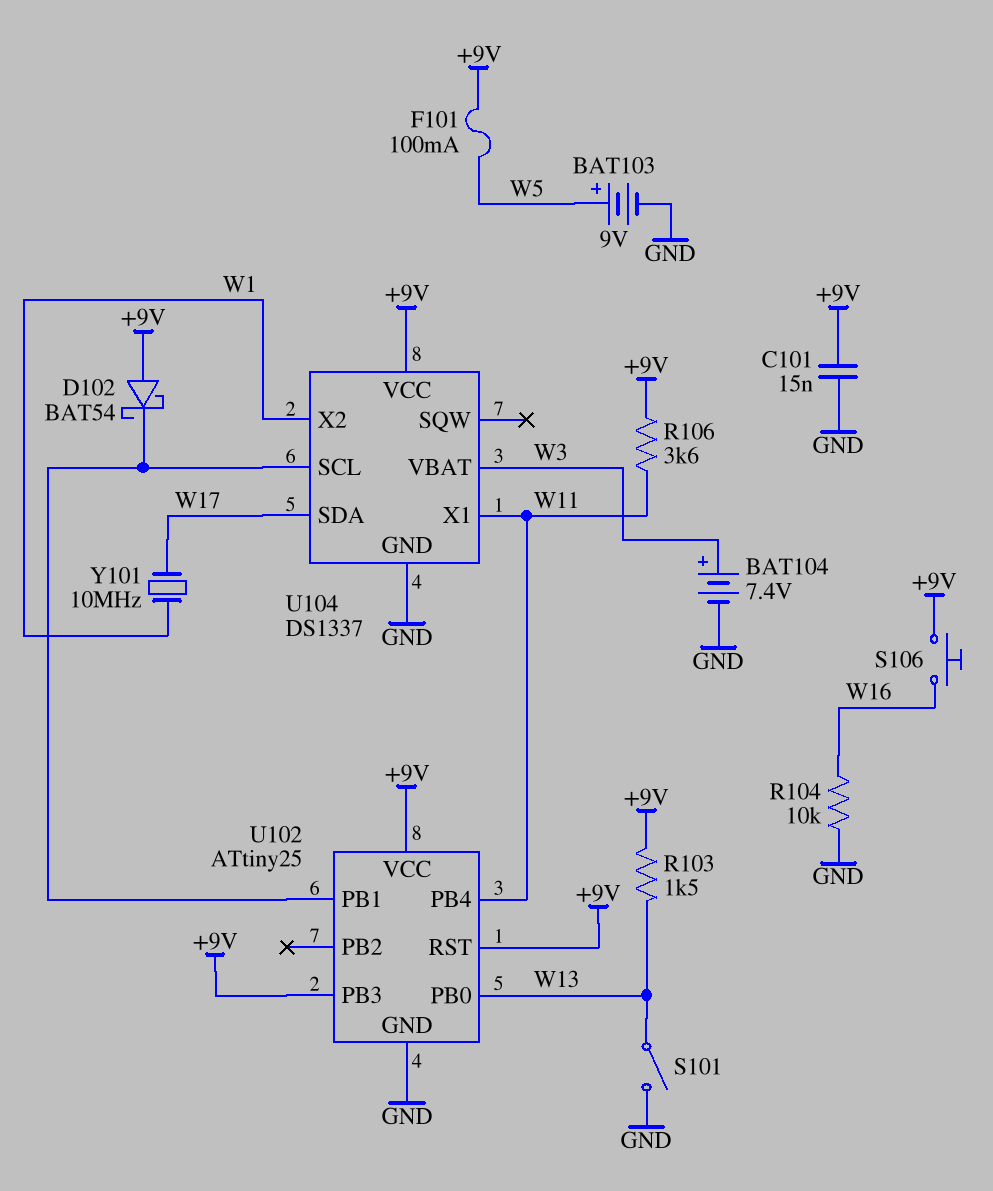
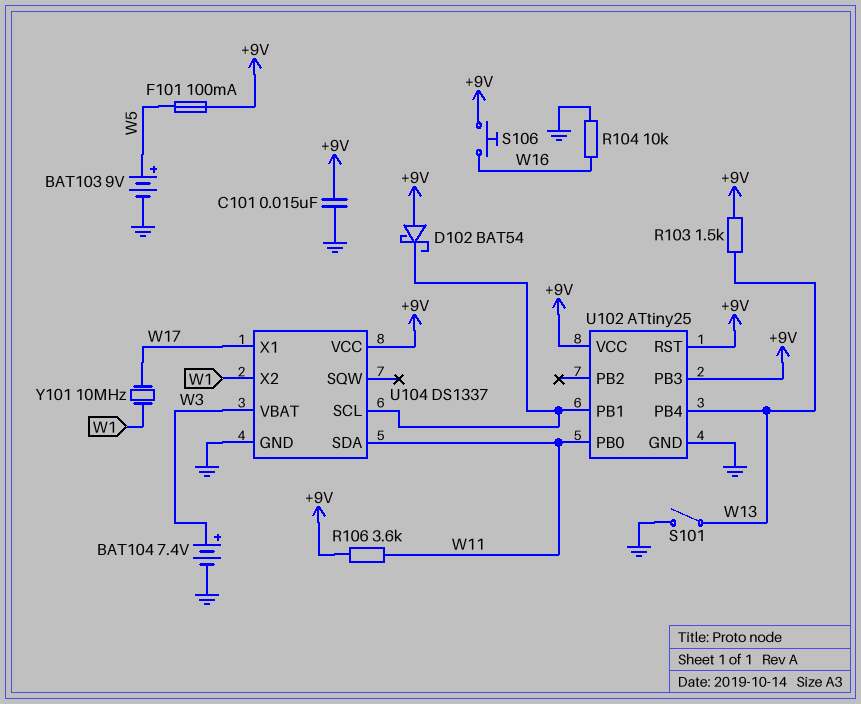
U102 pin PB0: W13 -> W11
U102 pin PB4: W11 -> W13
U104 pin SDA: W17 -> W11
U104 pin X1: W11 -> W17

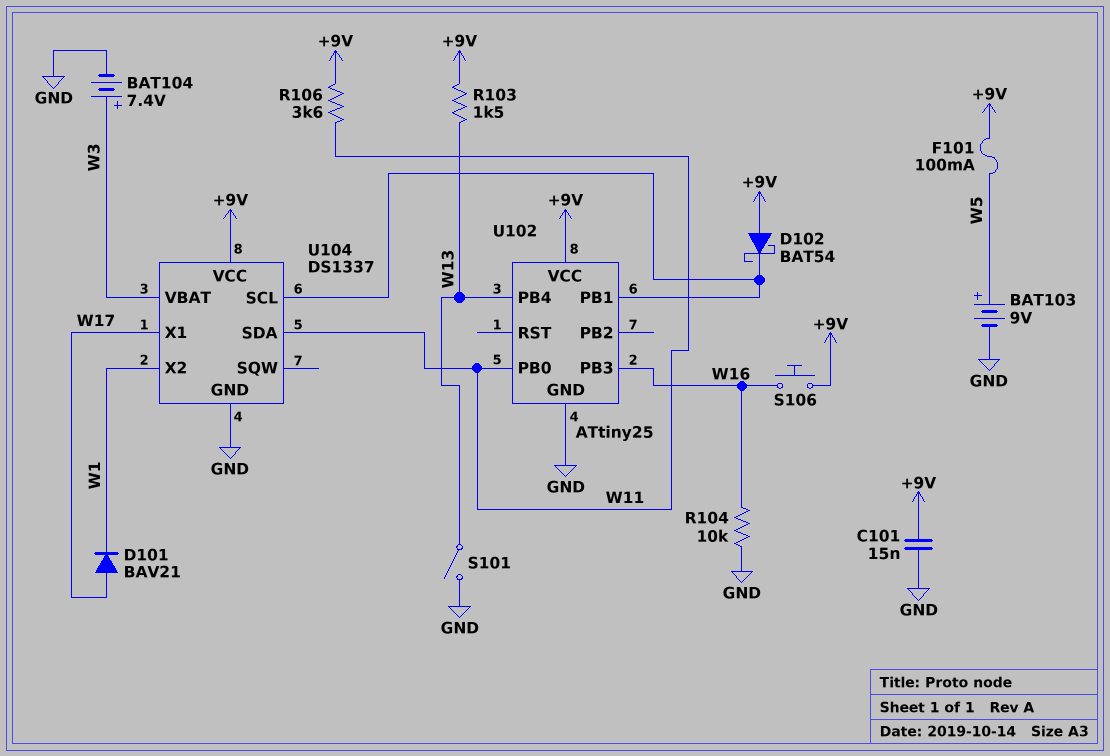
D101: none -> diode BAV21 (A W17, K W1)
U102 pin PB3: +9V -> W16
U102 pin RST: +9V -> none
Y101: 10MHz (W1, W17) -> none

